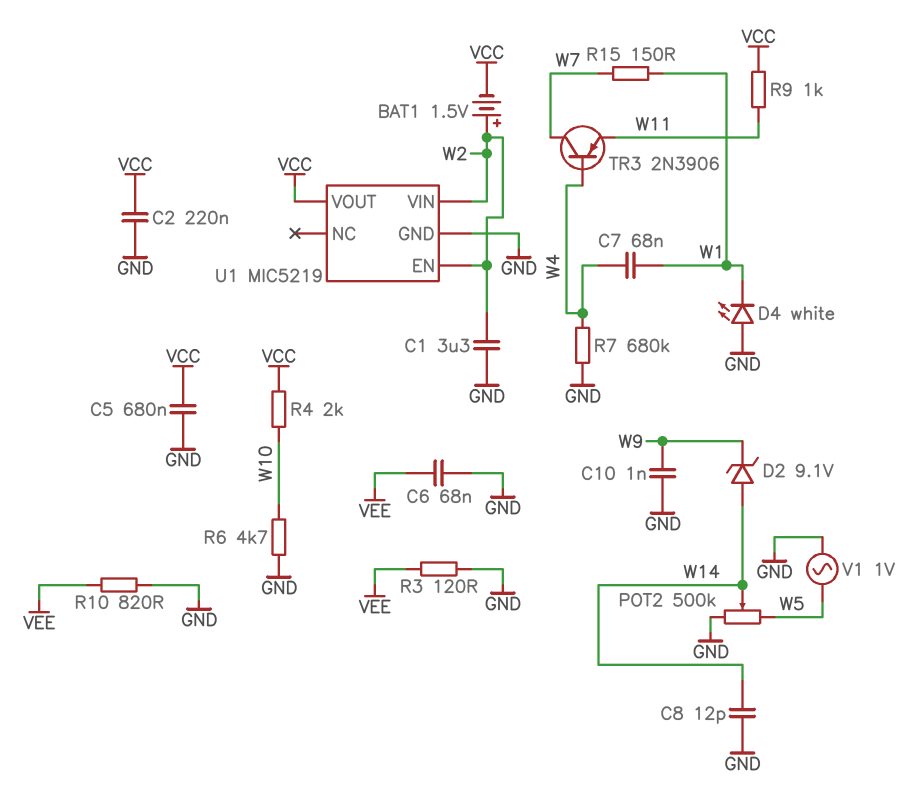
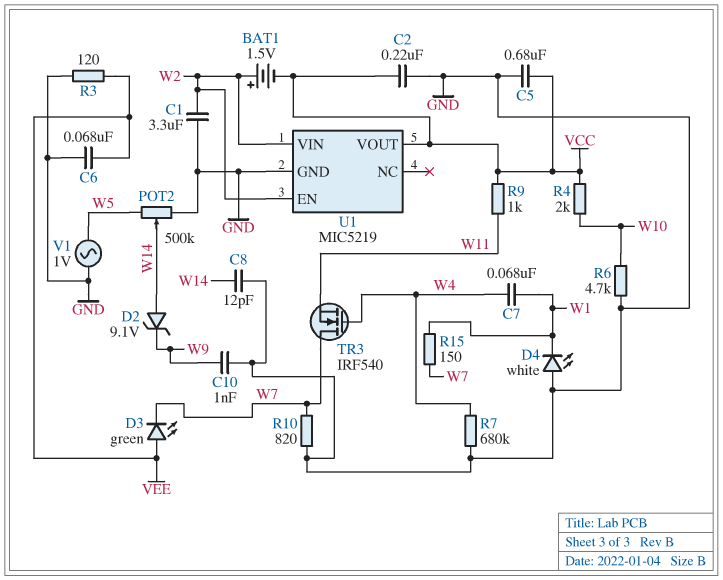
D3: none -> LED green (A VEE, K W7)
R10: 820 (GND, VEE) -> 820 (GND, W7)
TR3: PNP 2N3906 (B W4, C W7, E W11) -> NMOS IRF540 (G W4, D W7, S W11)

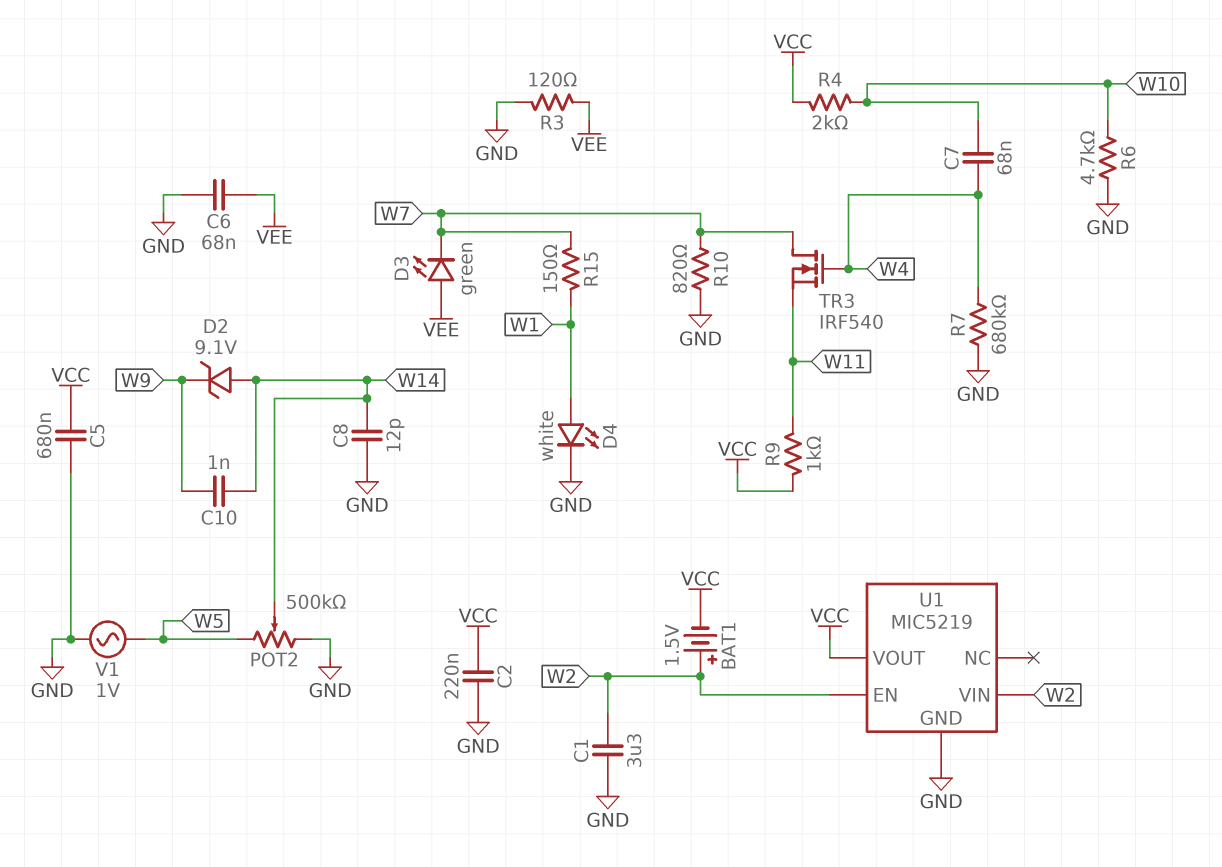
C7: 68nF (W1, W4) -> 68nF (W4, W10)
C10: 1nF (GND, W9) -> 1nF (W9, W14)
D4: LED white (A GND, K W1) -> LED white (A W1, K GND)

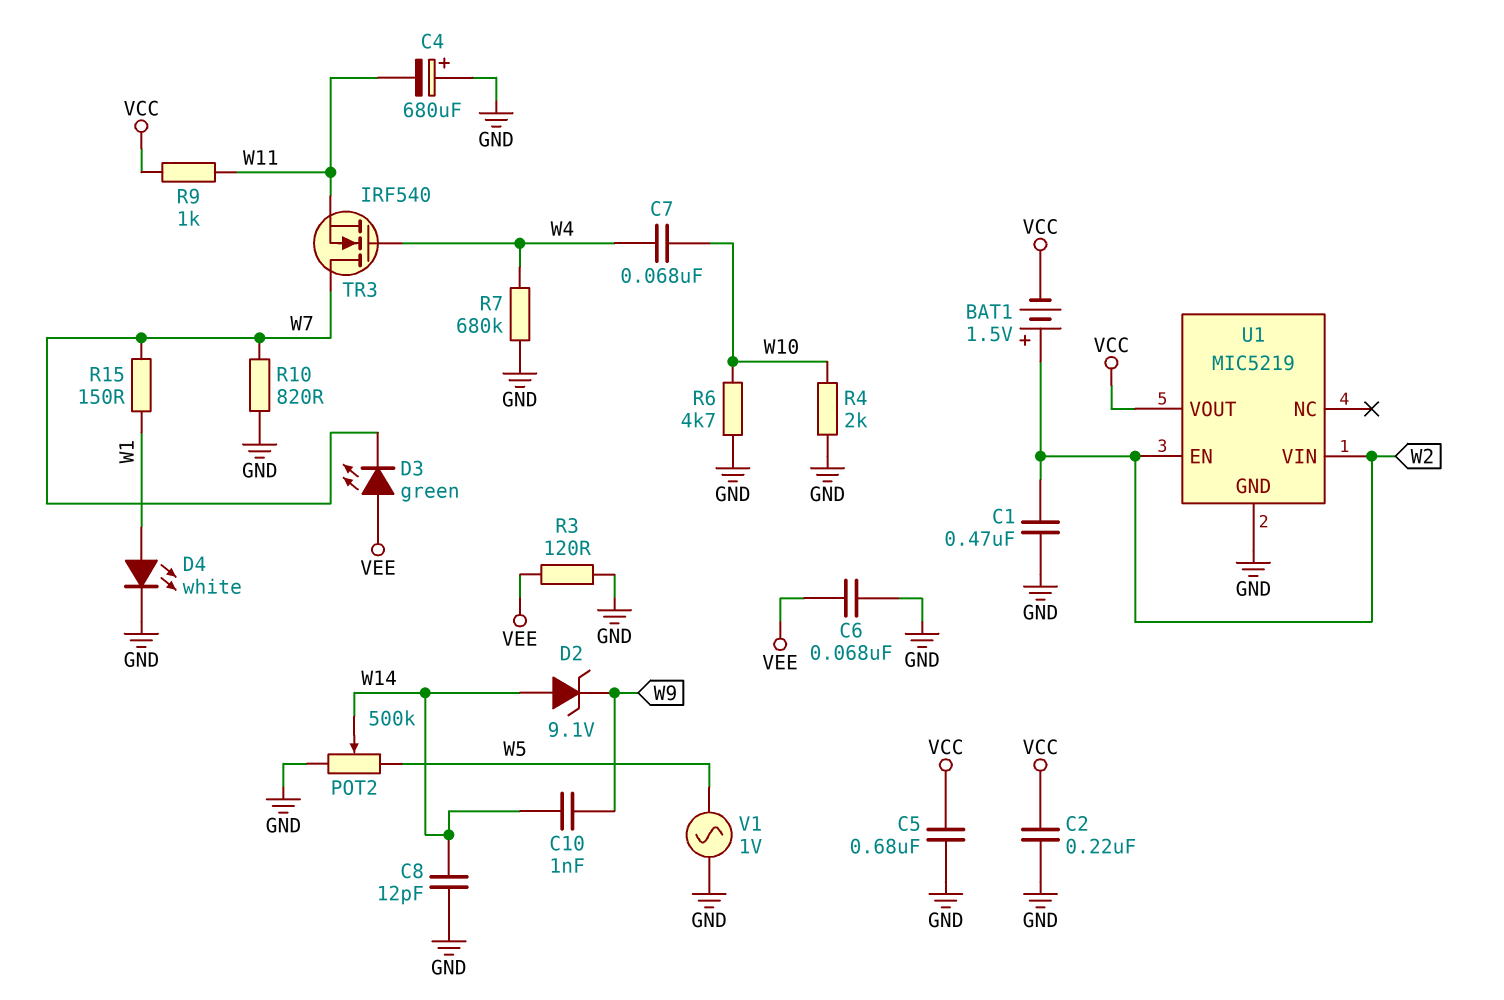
C1: 3.3uF (GND, W2) -> 470nF (GND, W2)
C4: none -> 680uF (plus GND, minus W11)
R4: 2k (VCC, W10) -> 2k (GND, W10)

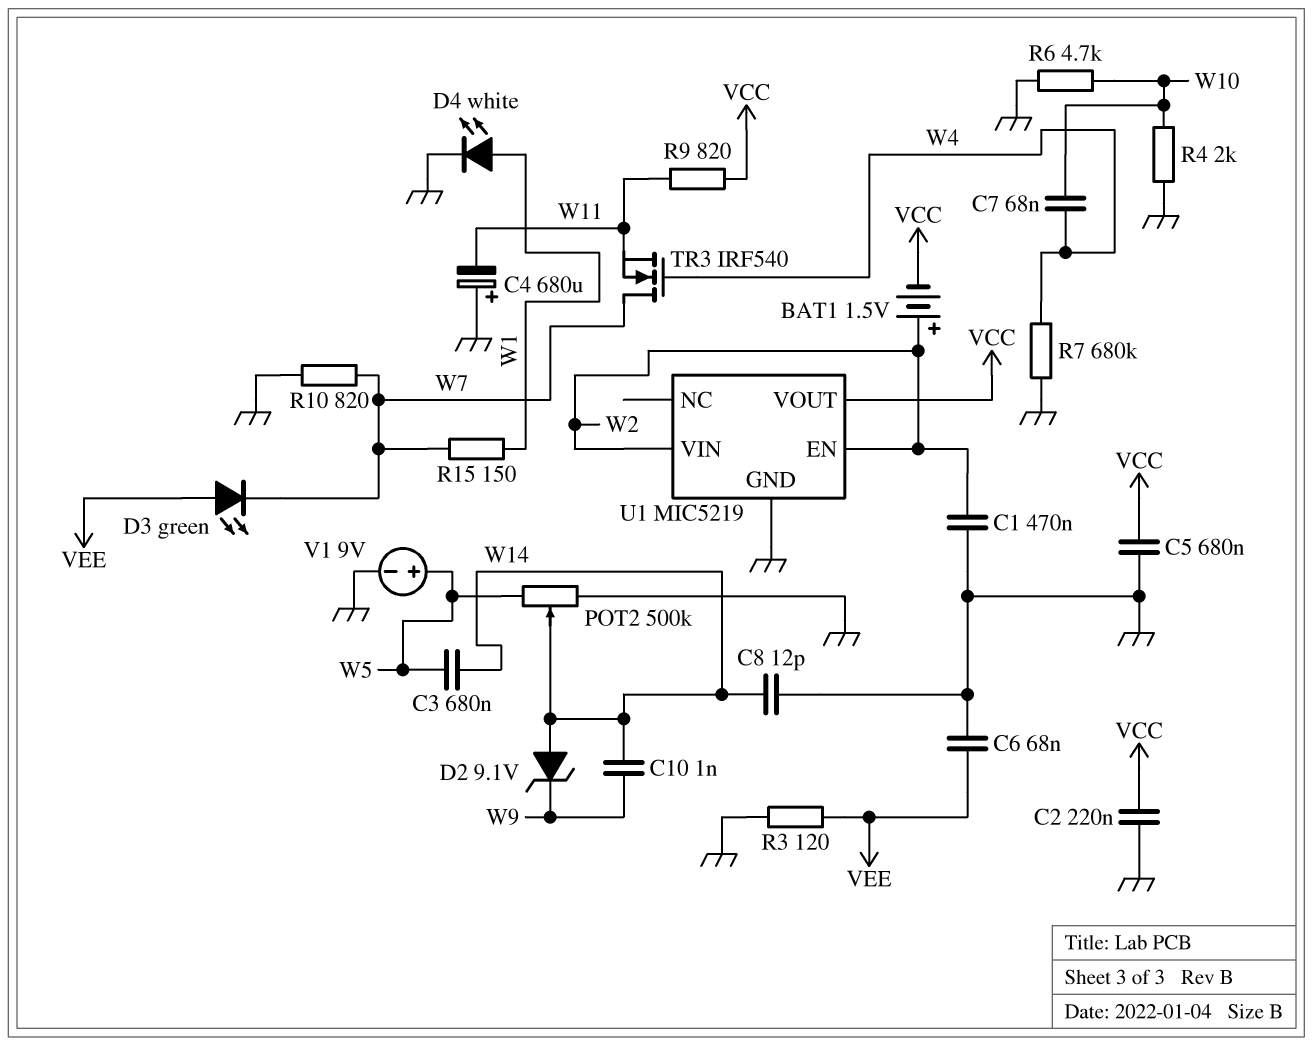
C3: none -> 680nF (W5, W14)
R9: 1k (VCC, W11) -> 820 (VCC, W11)
V1: AC 1V (GND, W5) -> 9V (plus W5, minus GND)

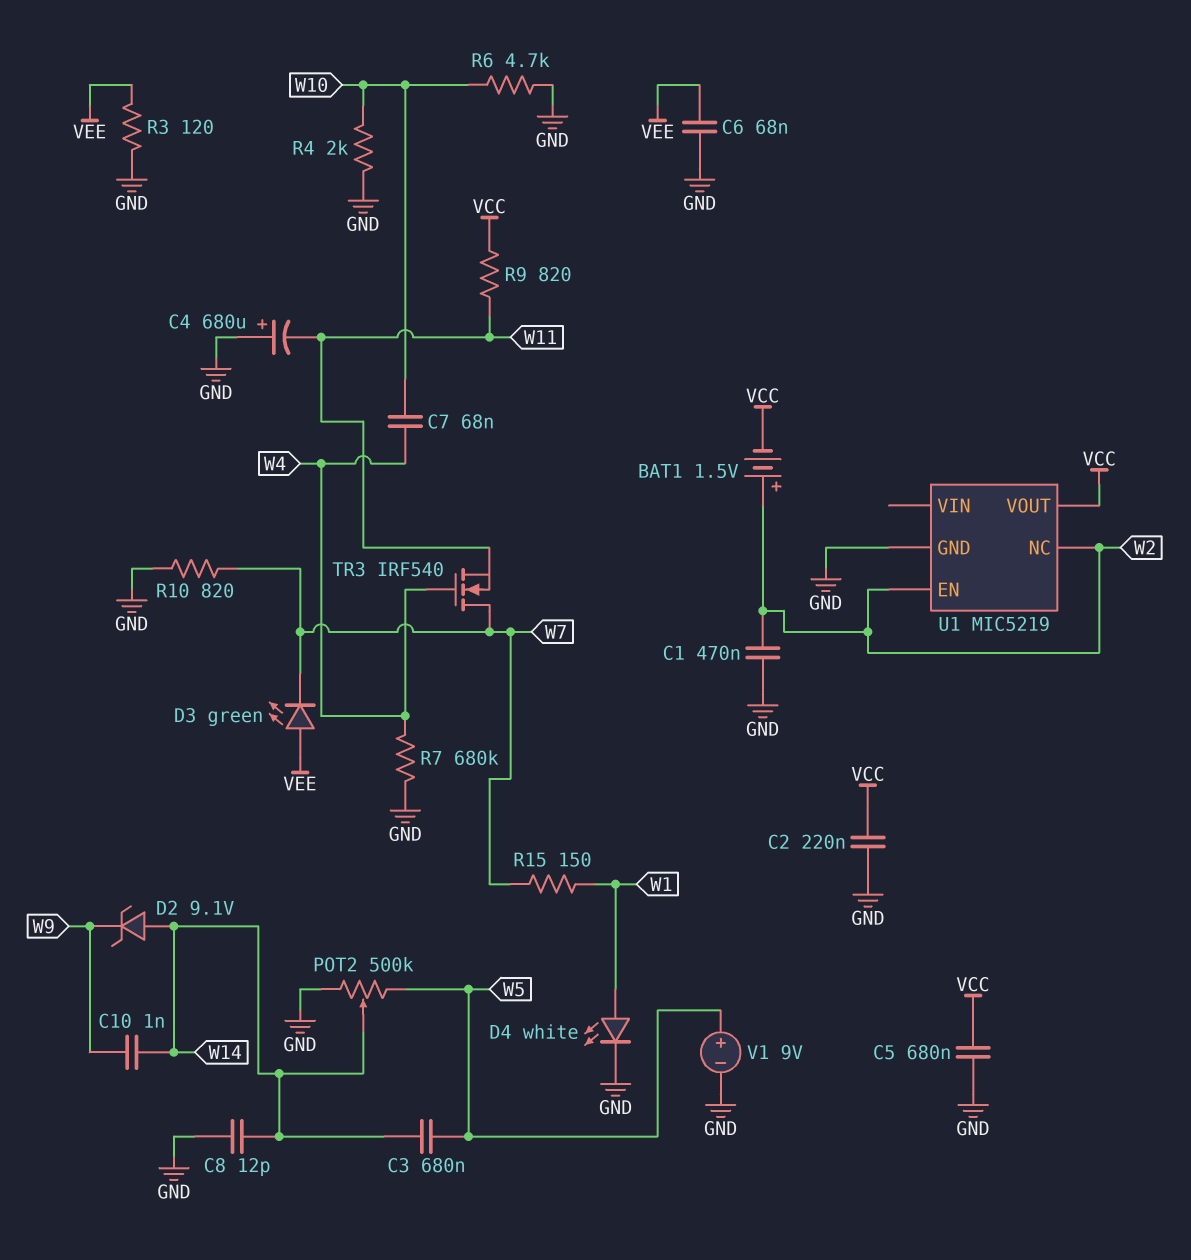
U1 pin NC: none -> W2
U1 pin VIN: W2 -> none

